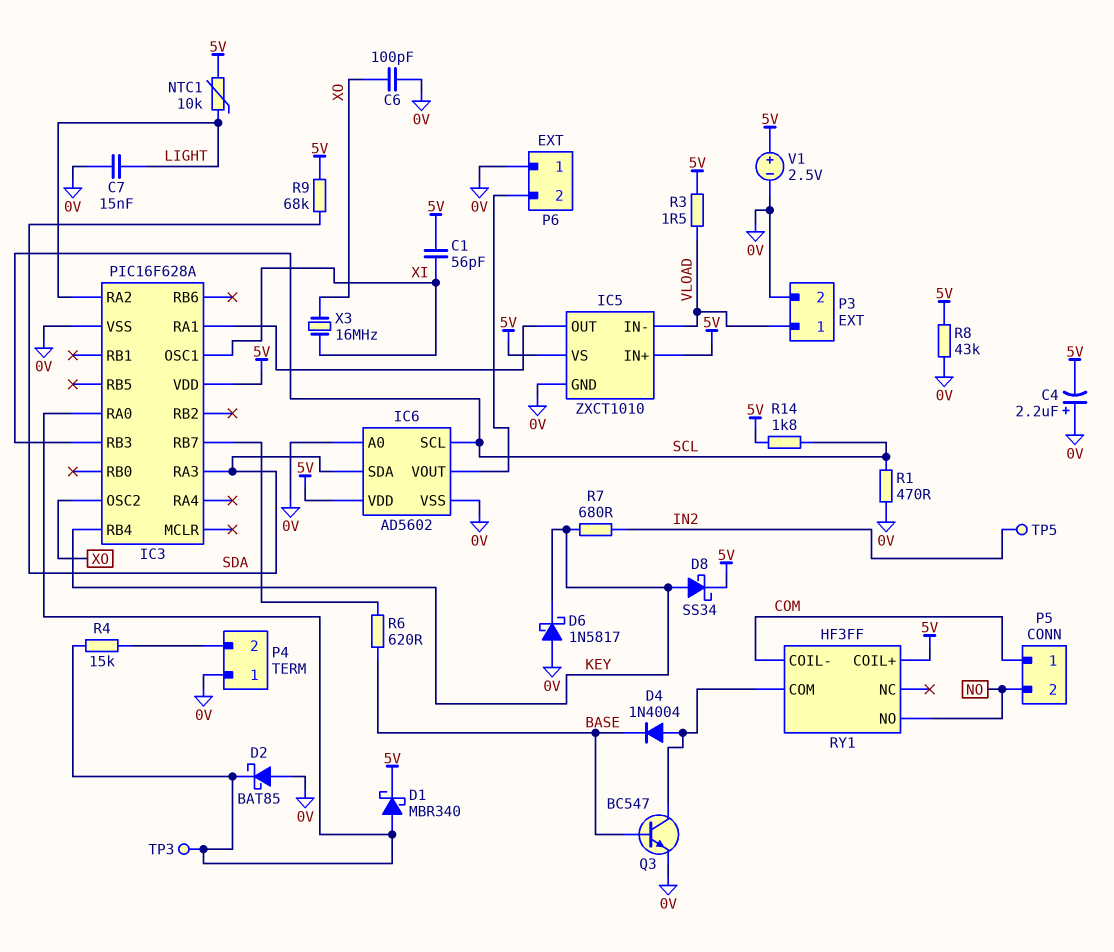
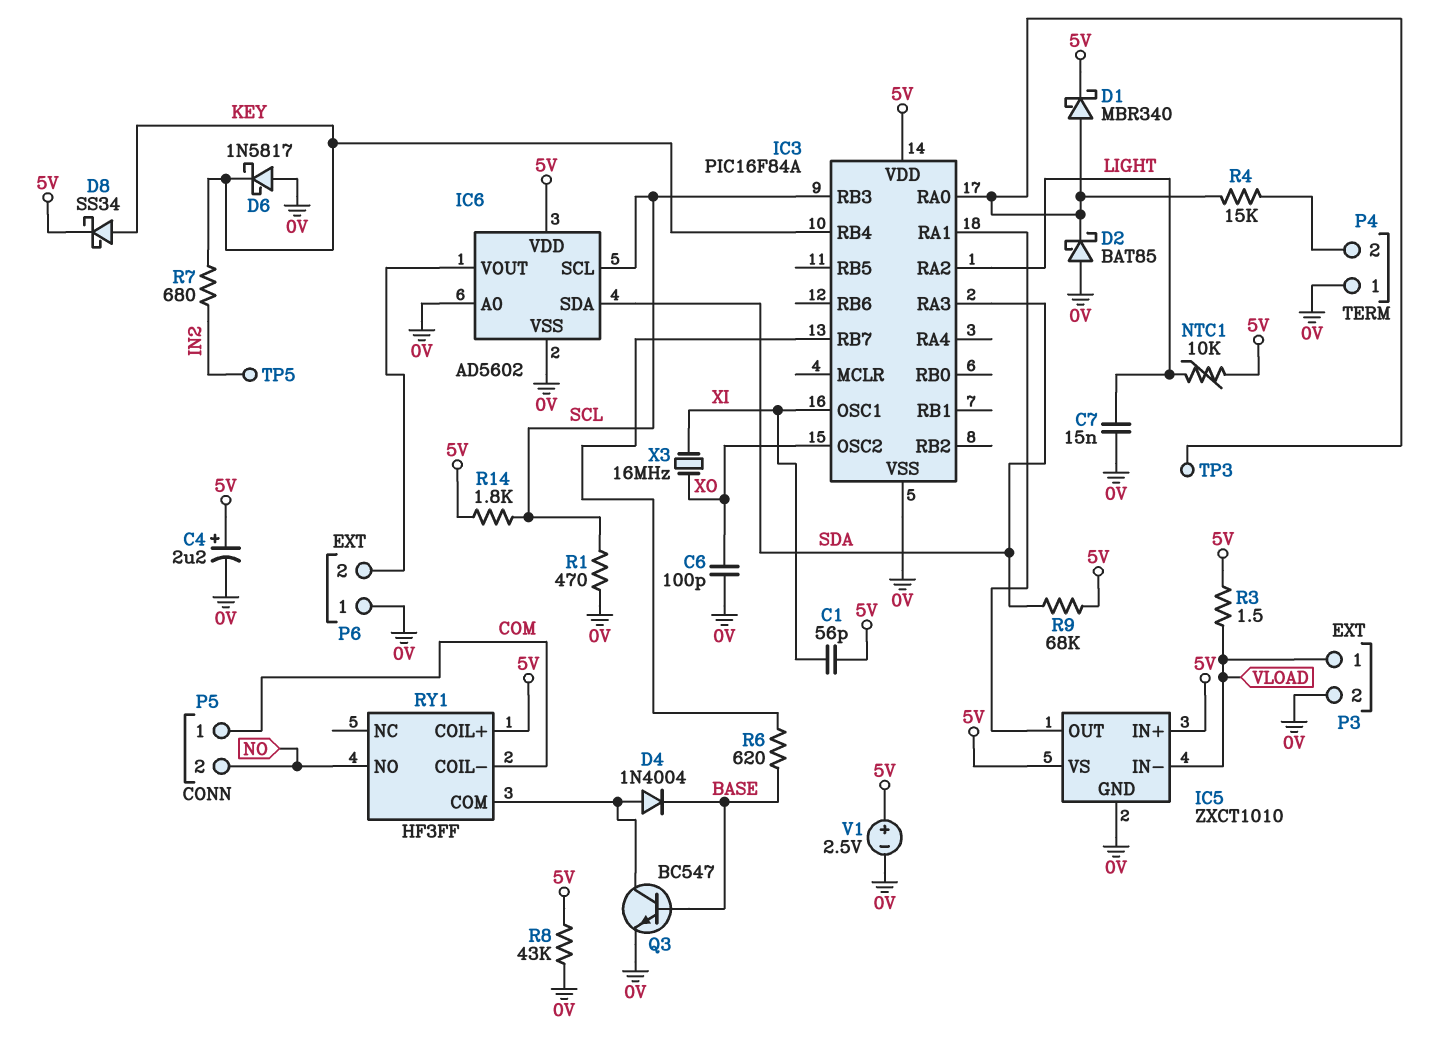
C4: 2.2uF (plus 0V, minus 5V) -> 2.2uF (plus 5V, minus 0V)
IC3: PIC16F628A -> PIC16F84A

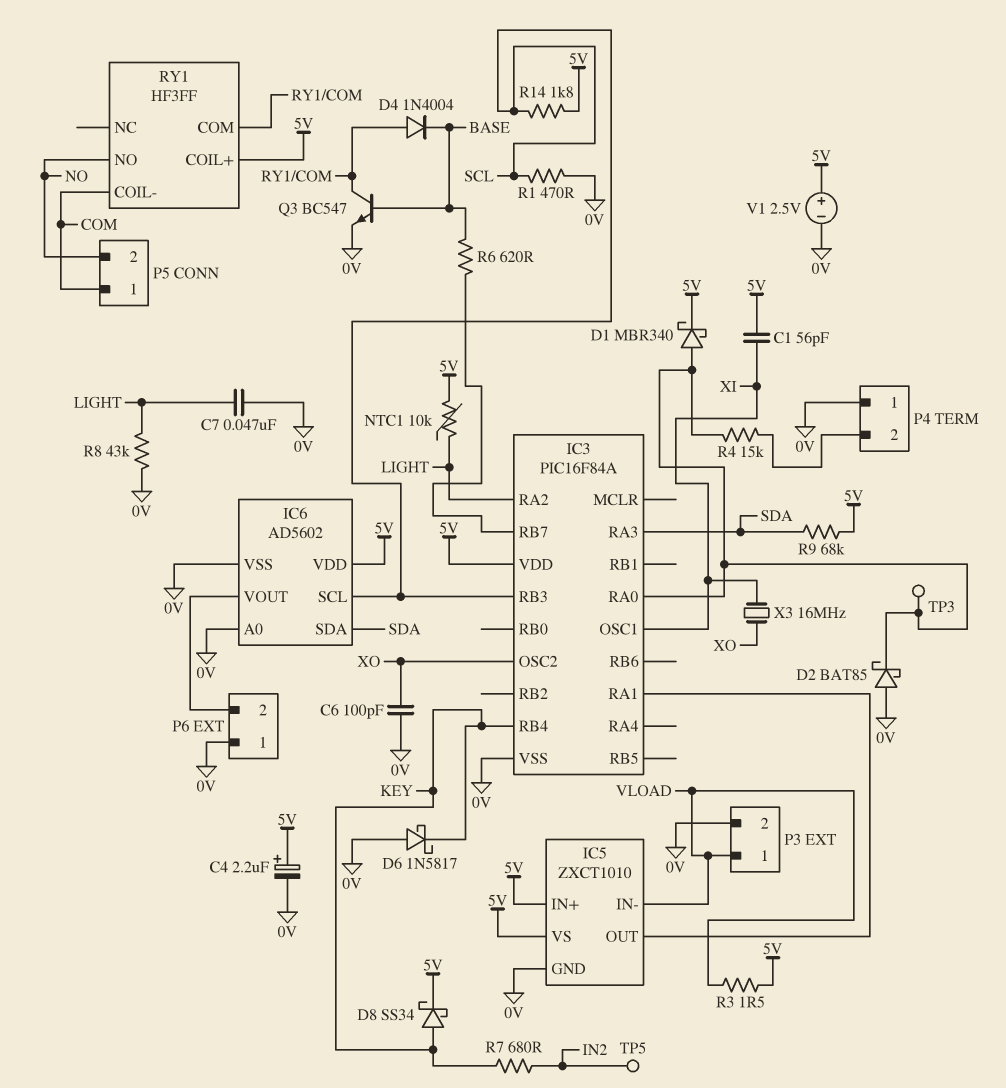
C7: 15nF (0V, LIGHT) -> 47nF (0V, LIGHT)
R8: 43k (0V, 5V) -> 43k (0V, LIGHT)

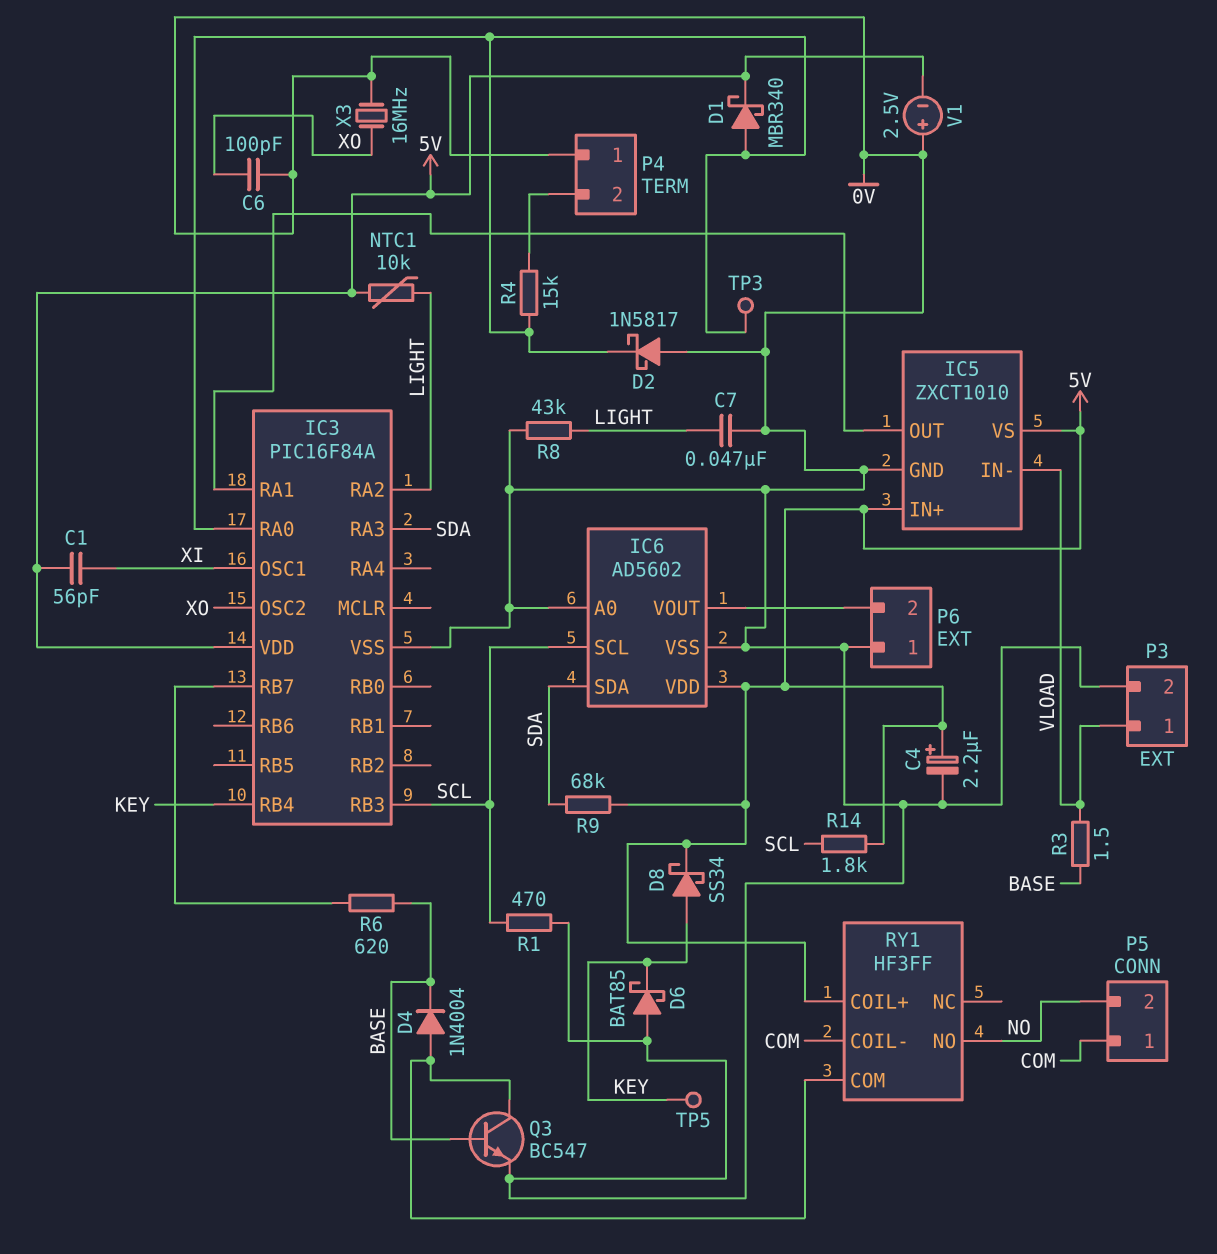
D2: schottky BAT85 (A 0V, K IC3/RA0) -> schottky 1N5817 (A 0V, K IC3/RA0)
D6: schottky 1N5817 (A 0V, K KEY) -> schottky BAT85 (A 0V, K KEY)
R3: 1.5 (5V, VLOAD) -> 1.5 (BASE, VLOAD)
R7: 680 (IN2, KEY) -> none
TP5: test point (IN2) -> test point (KEY)
V1: 2.5V (plus 5V, minus 0V) -> 2.5V (plus 0V, minus 5V)
X3: 16MHz (XI, XO) -> 16MHz (0V, XO)

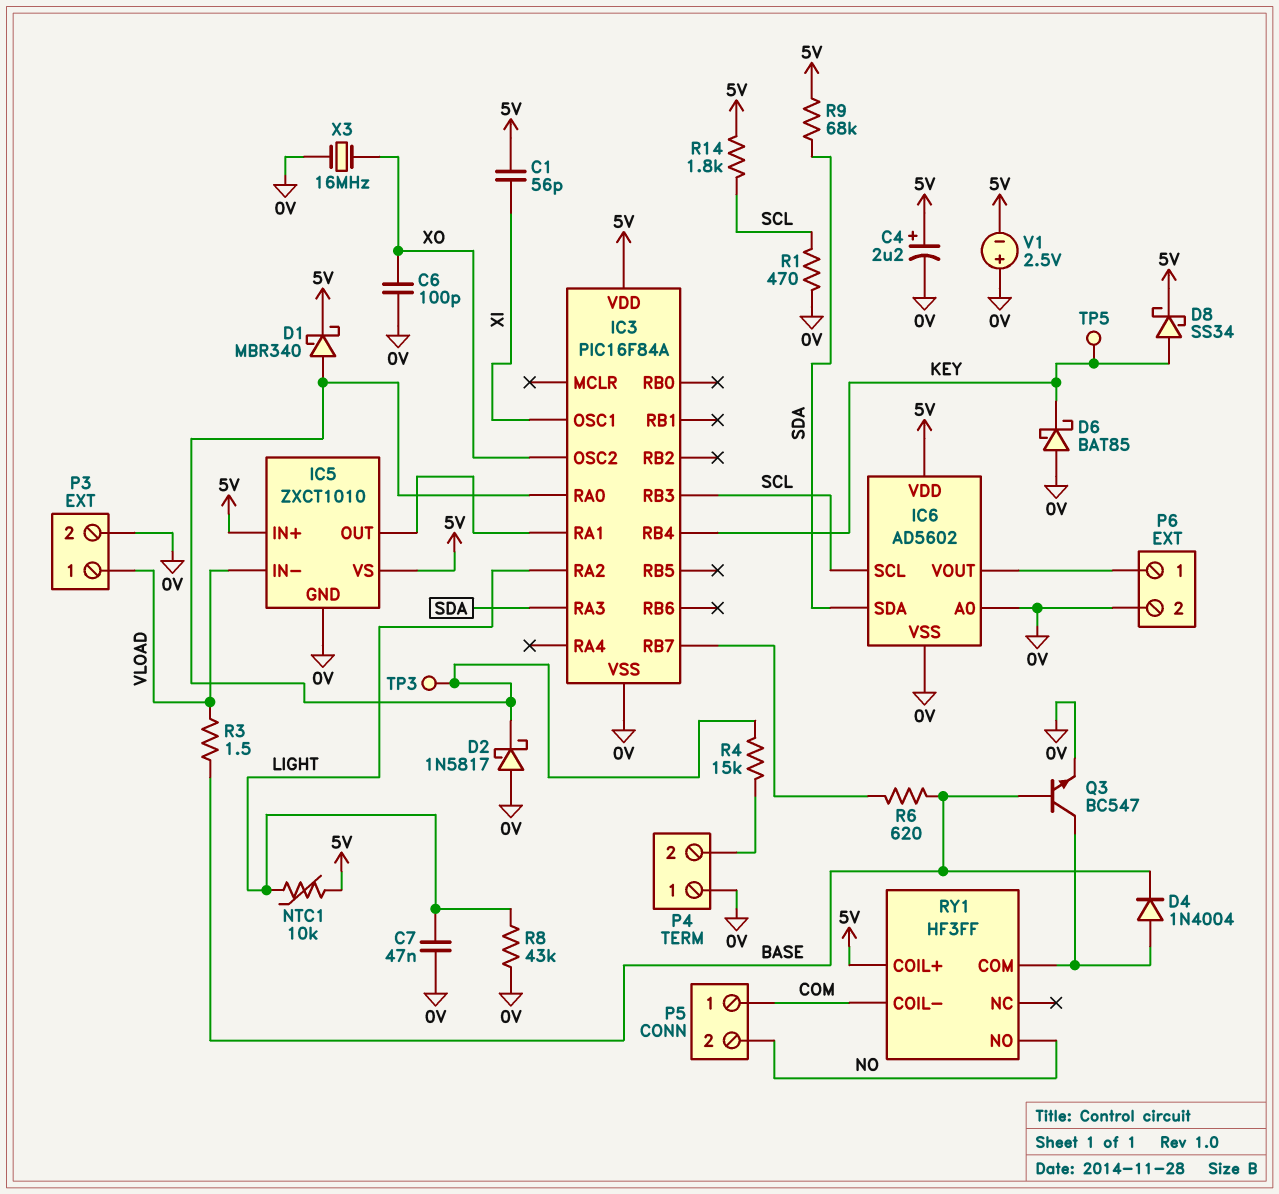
P6 pin 1: 0V -> IC6/VOUT
P6 pin 2: IC6/VOUT -> 0V

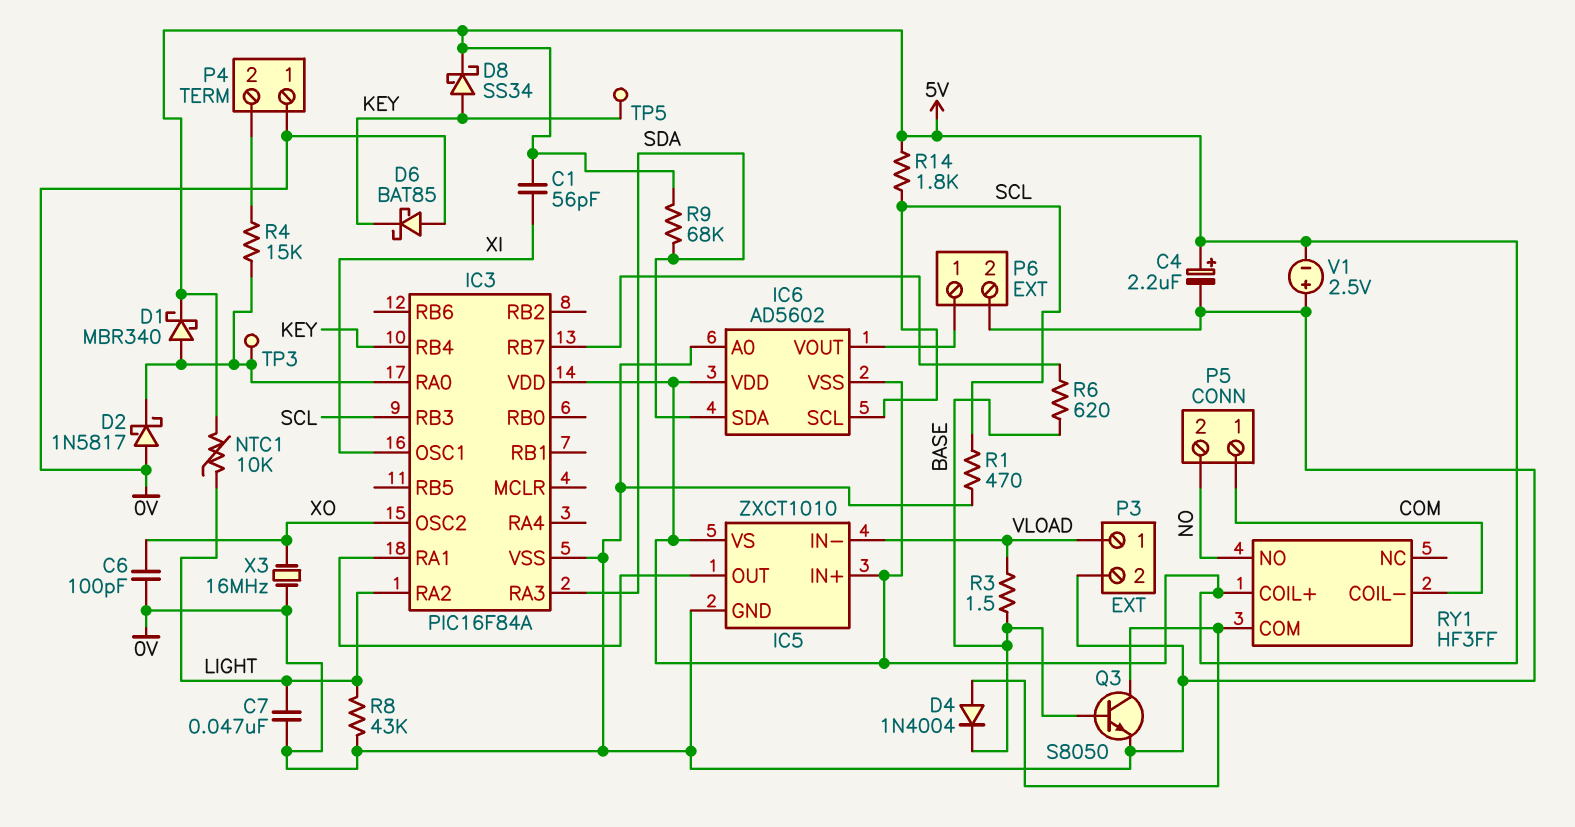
IC6 pin VSS: 0V -> 5V
Q3: NPN BC547 (B BASE, C RY1/COM, E 0V) -> NPN S8050 (B BASE, C RY1/COM, E 0V)

